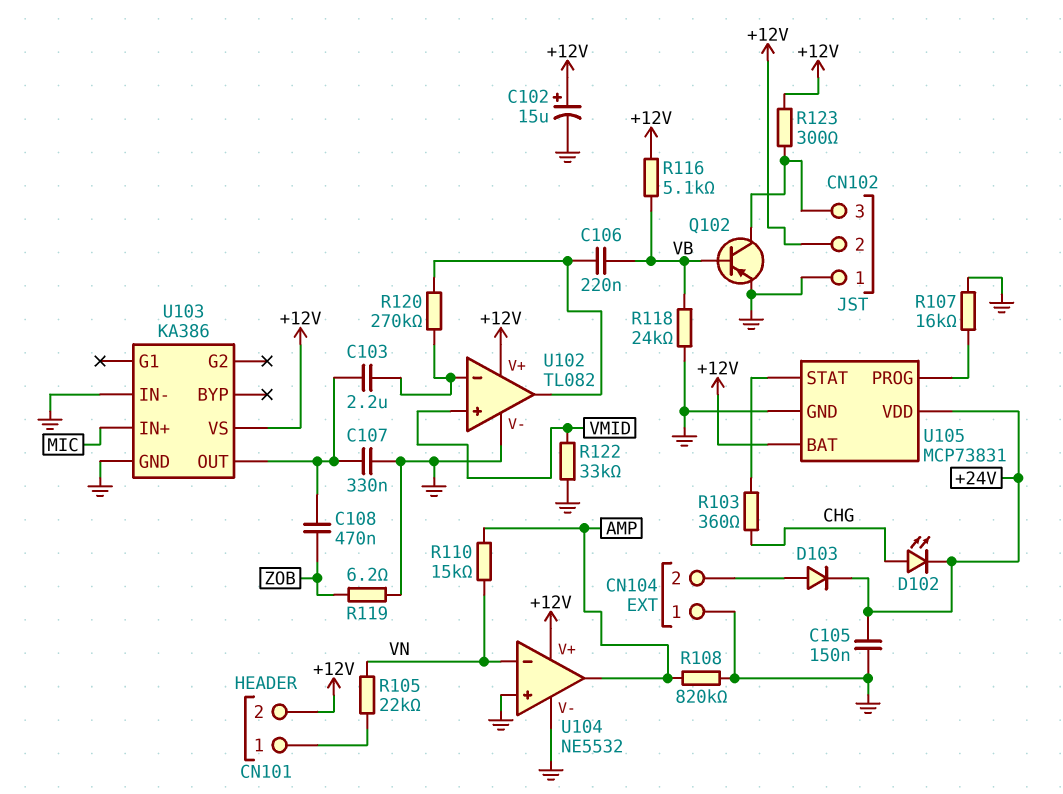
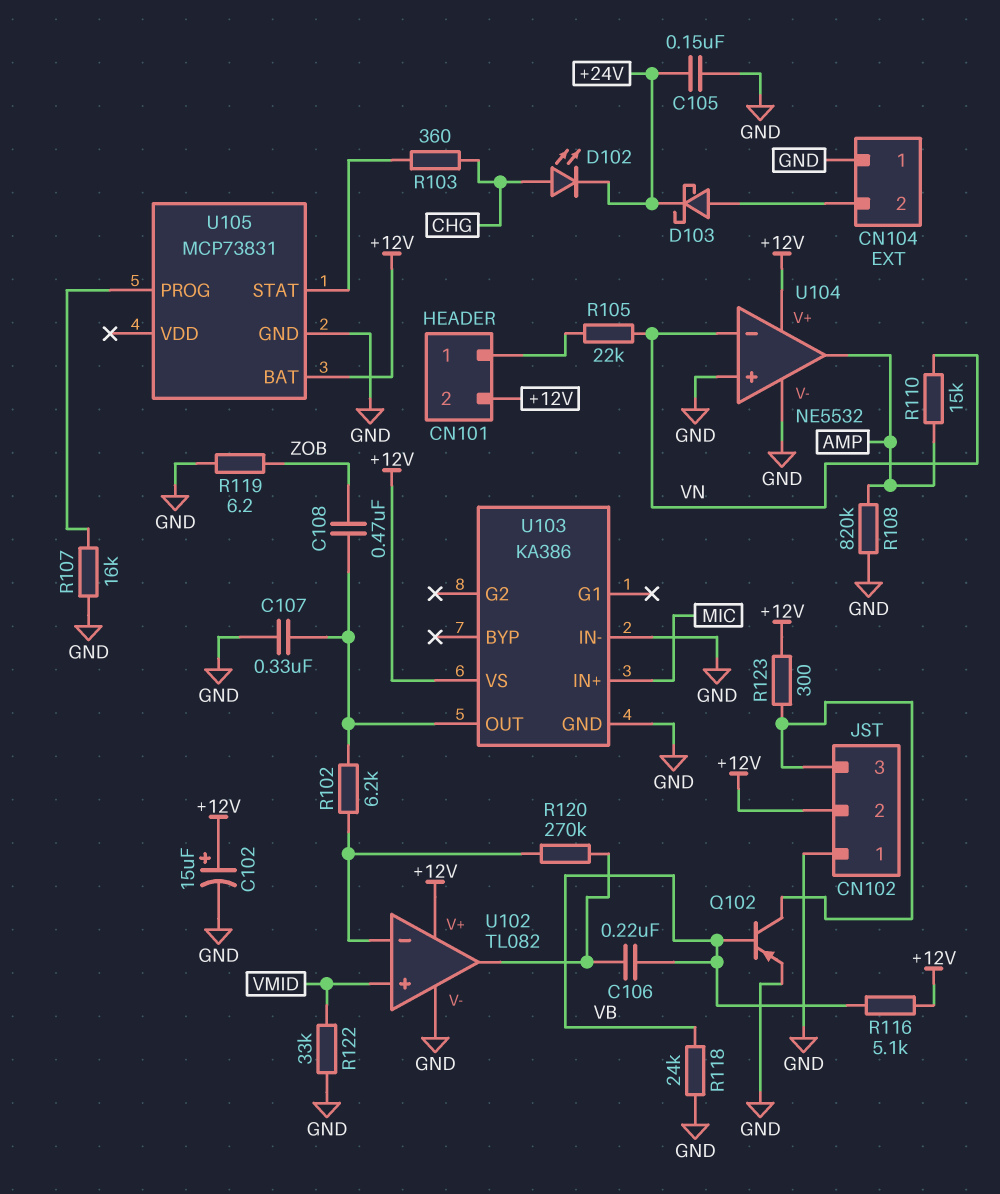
C103: 2.2uF (U102/in-, U103/OUT) -> none
D103: diode (A CN104/2, K +24V) -> schottky (A CN104/2, K +24V)
R102: none -> 6.2k (U102/in-, U103/OUT)
U105 pin VDD: +24V -> none

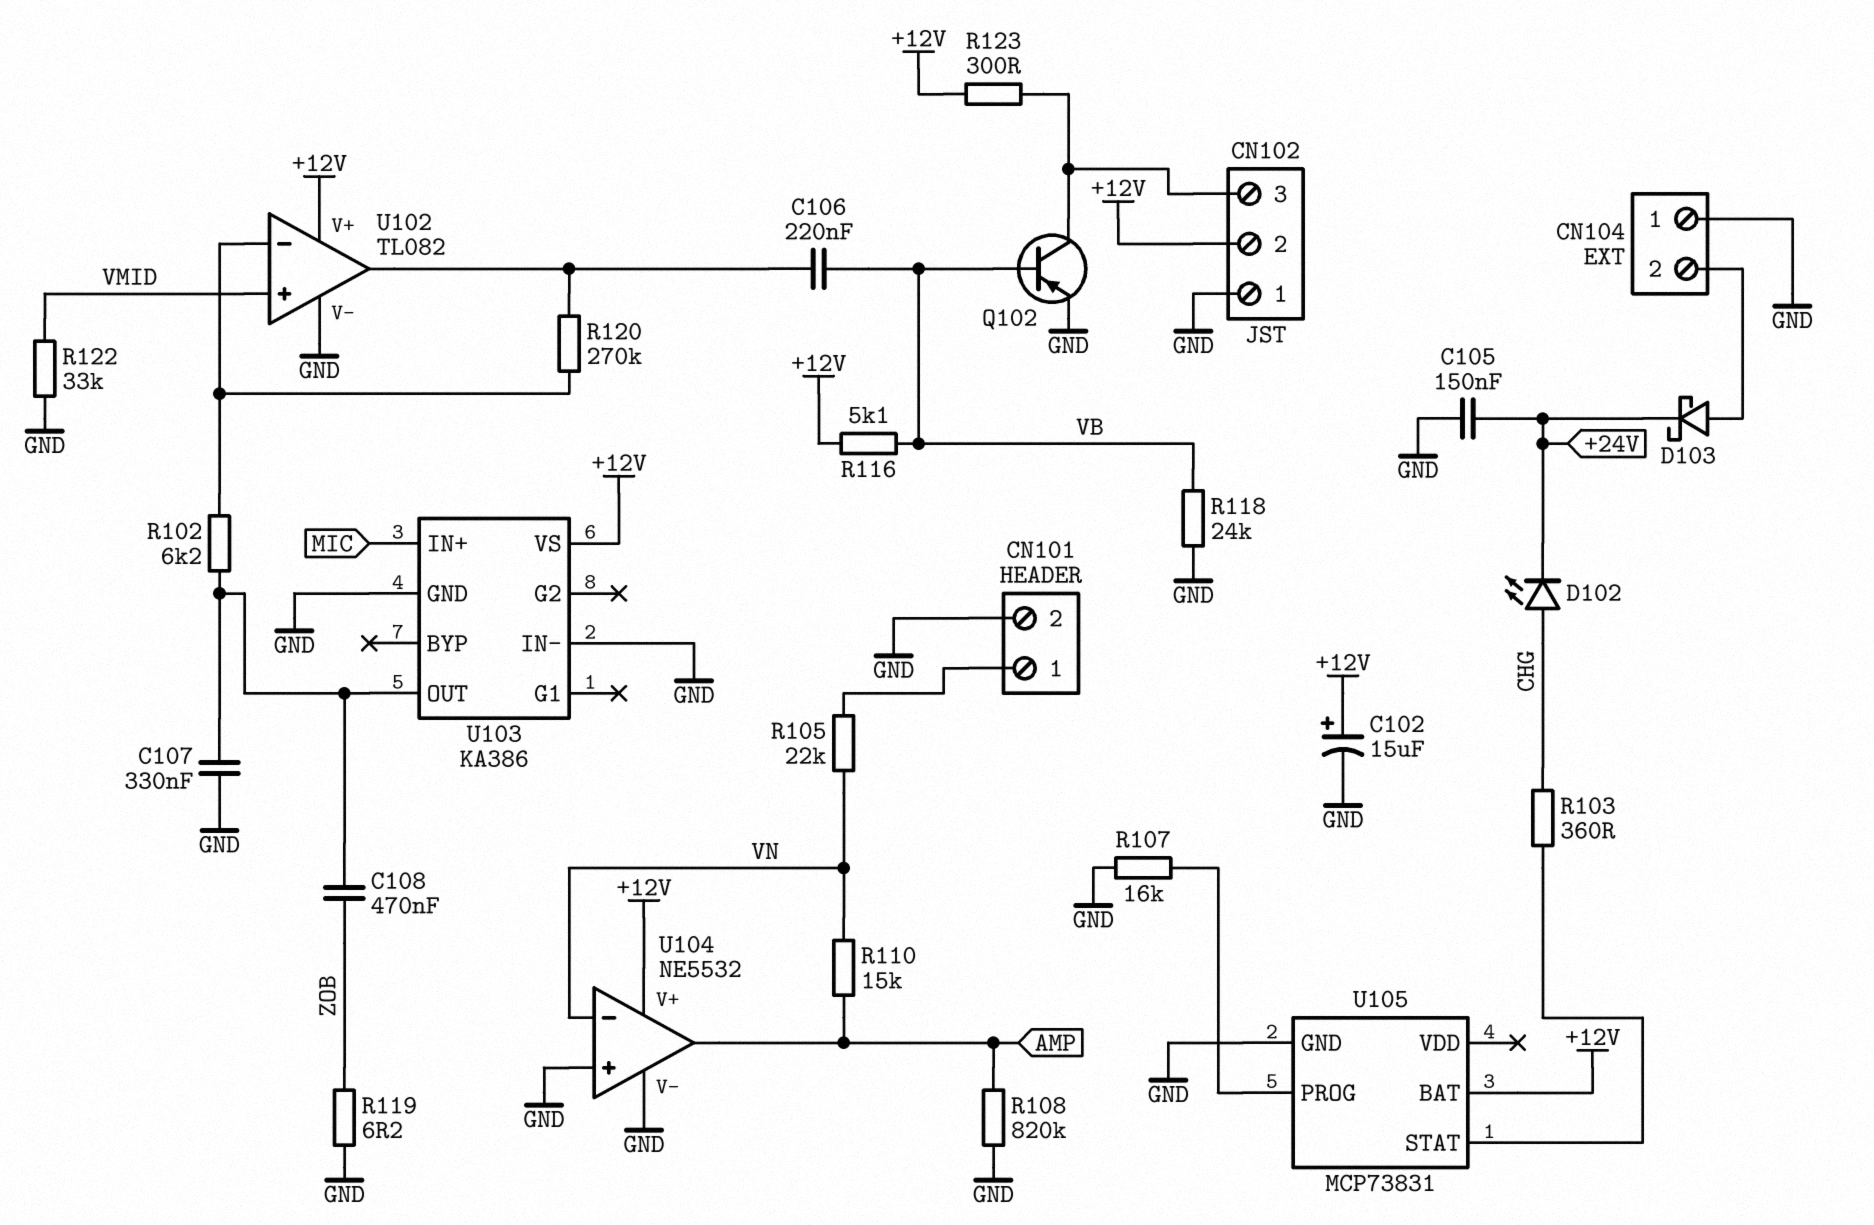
CN101 pin 2: +12V -> GND

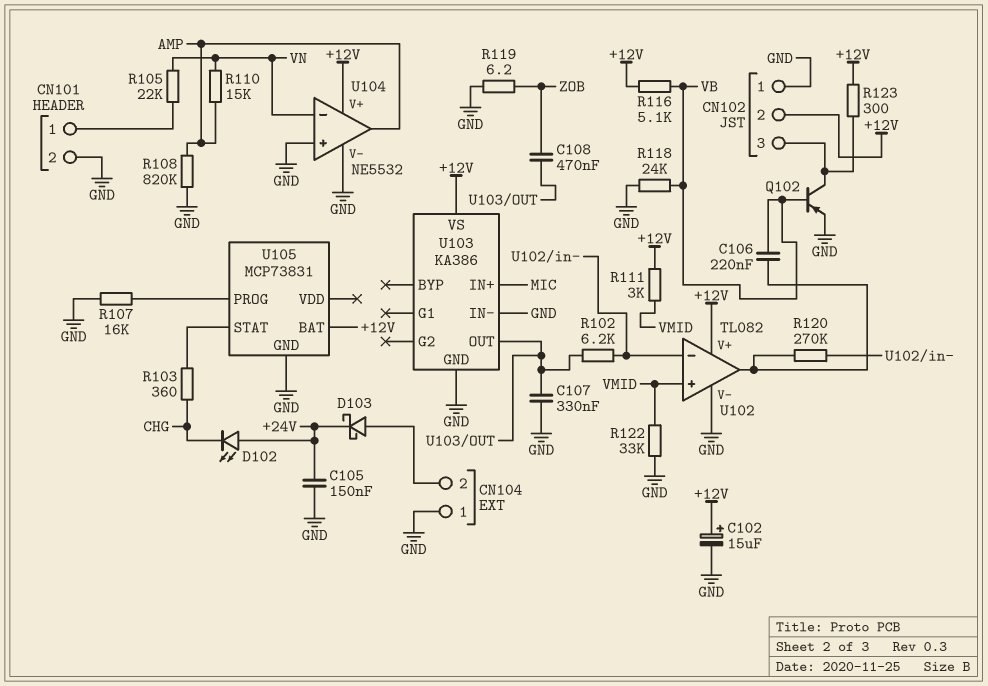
D102: LED (A CHG, K +24V) -> LED (A +24V, K CHG)
R111: none -> 3k (+12V, VMID)

